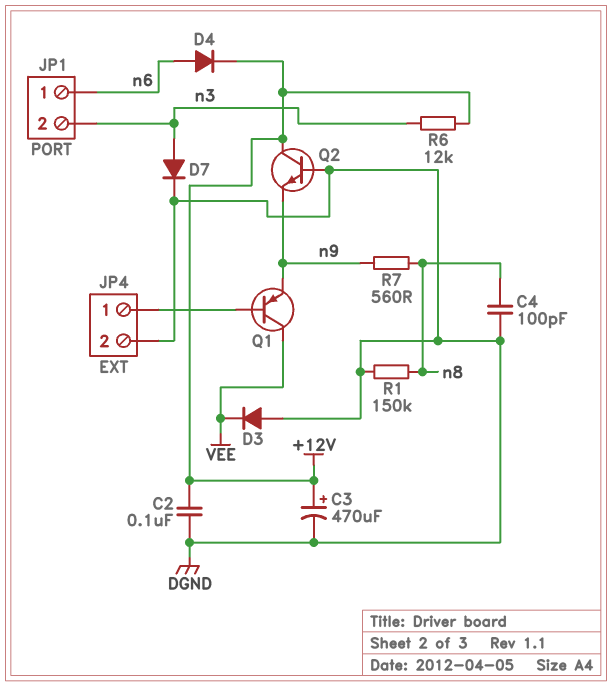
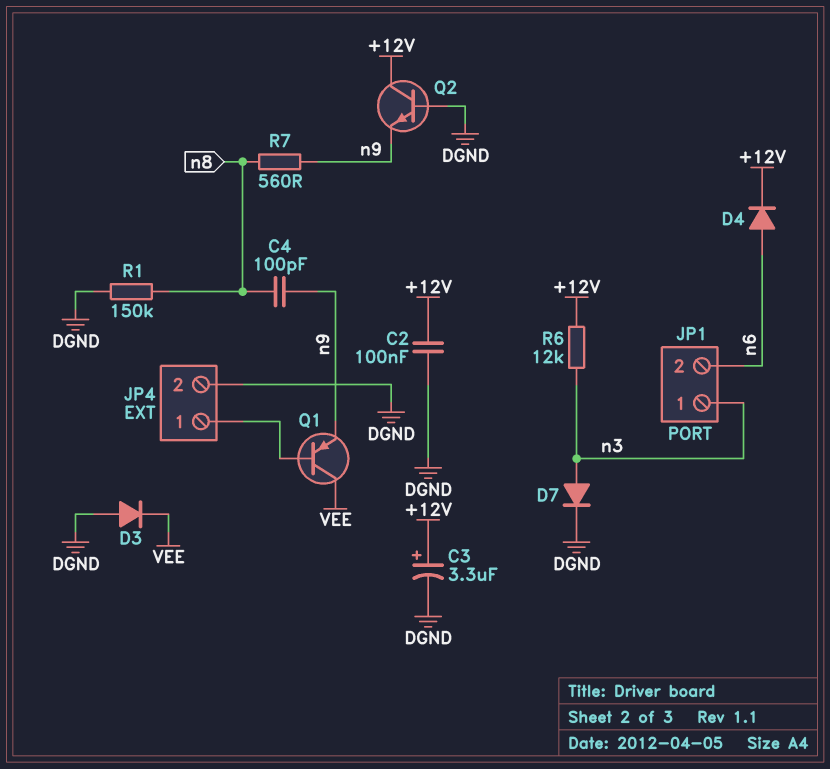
C3: 470uF (plus +12V, minus DGND) -> 3.3uF (plus +12V, minus DGND)
C4: 100pF (DGND, n8) -> 100pF (n8, n9)
JP1 pin 1: n6 -> n3
JP1 pin 2: n3 -> n6

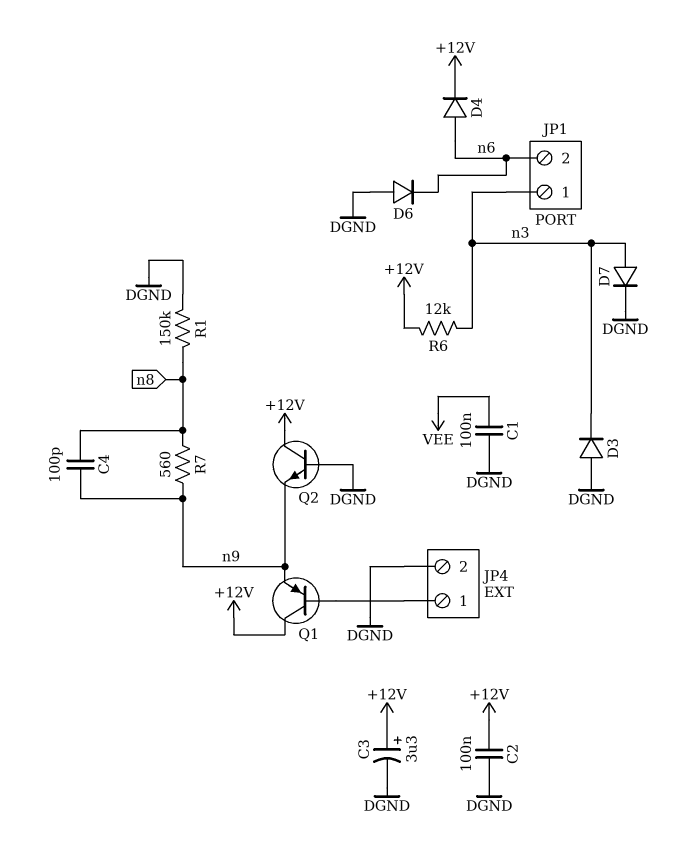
C1: none -> 100nF (DGND, VEE)
D3: diode (A DGND, K VEE) -> diode (A DGND, K n3)
D6: none -> diode (A DGND, K n6)
Q1: PNP (B JP4/1, C VEE, E n9) -> PNP (B JP4/1, C +12V, E n9)

